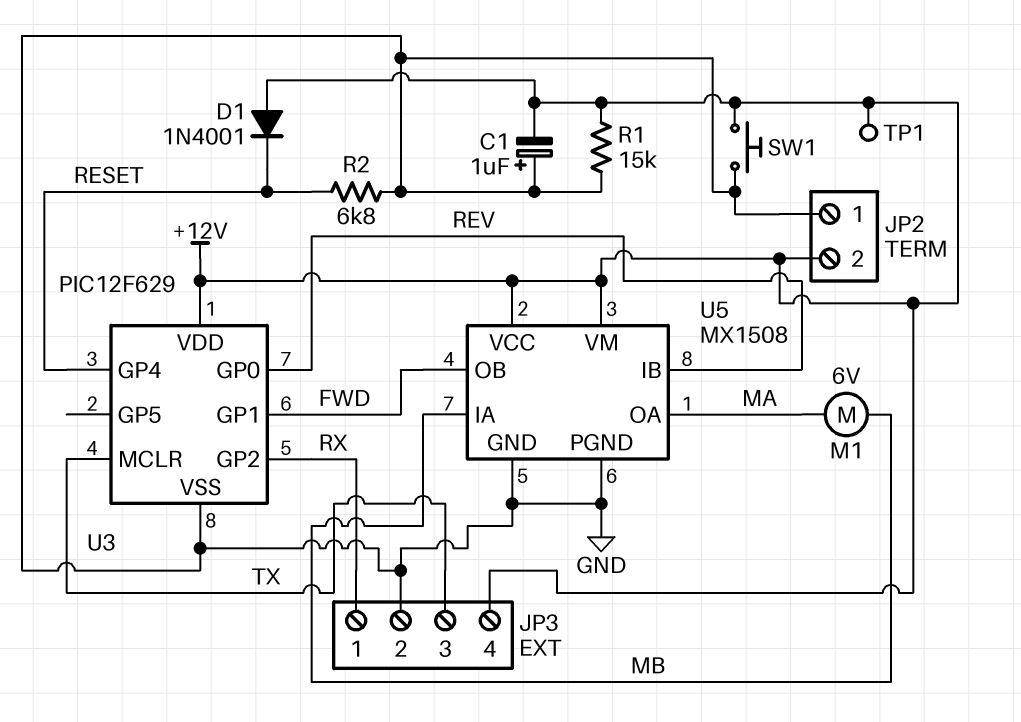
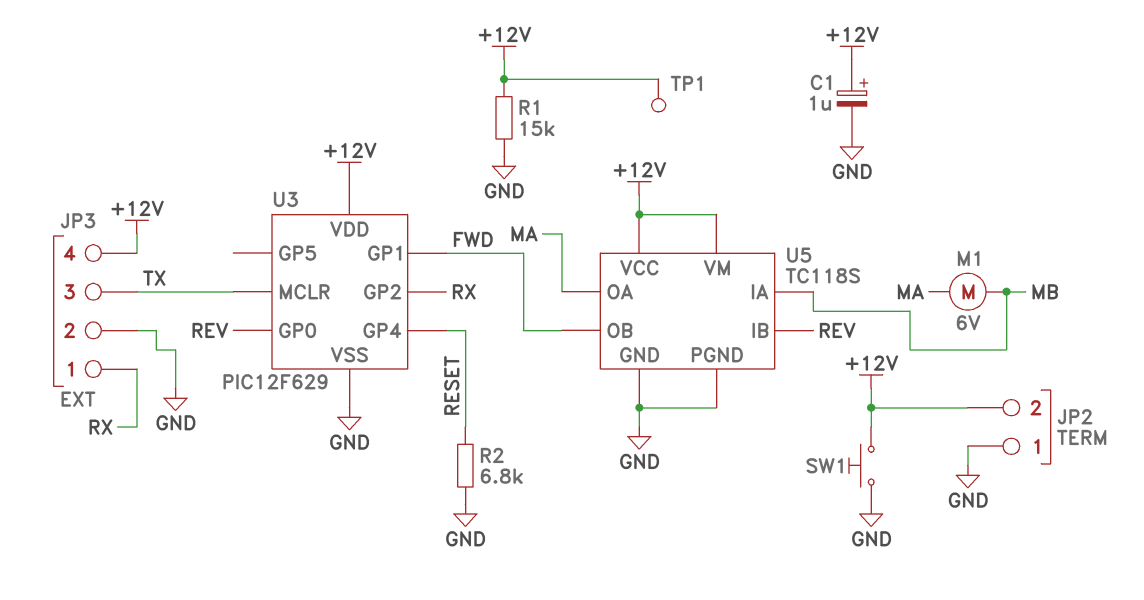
C1: 1uF (plus GND, minus +12V) -> 1uF (plus +12V, minus GND)
D1: diode 1N4001 (A +12V, K RESET) -> none
U5: MX1508 -> TC118S

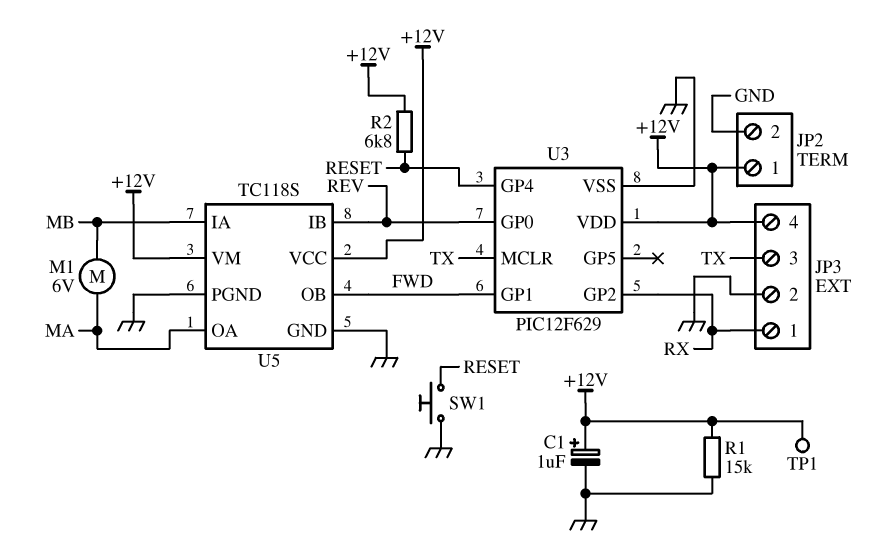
JP2 pin 1: GND -> +12V
JP2 pin 2: +12V -> GND
R2: 6.8k (GND, RESET) -> 6.8k (+12V, RESET)
SW1: button (+12V, GND) -> button (GND, RESET)

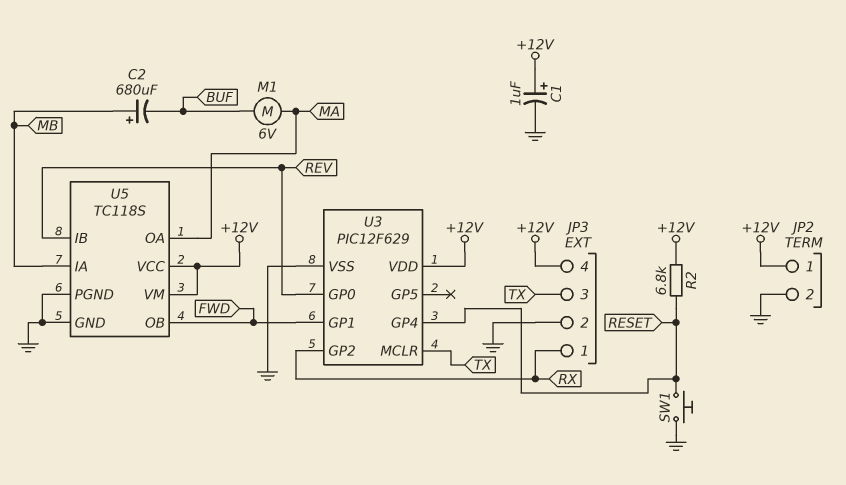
C2: none -> 680uF (plus MB, minus BUF)
M1: motor 6V (MA, MB) -> motor 6V (BUF, MA)
R1: 15k (+12V, GND) -> none
TP1: test point (+12V) -> none

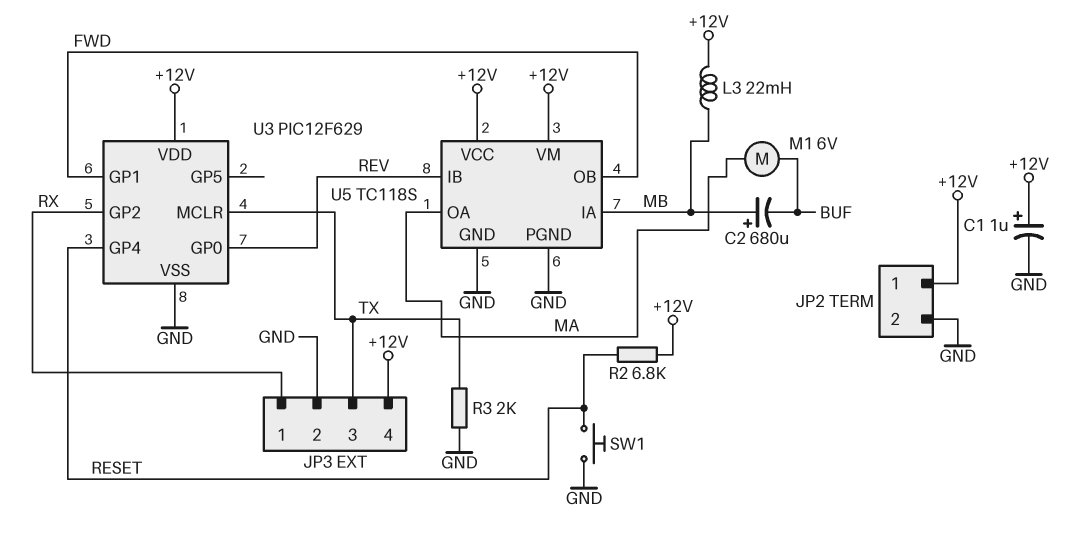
L3: none -> 22mH (+12V, MB)
R3: none -> 2k (GND, TX)

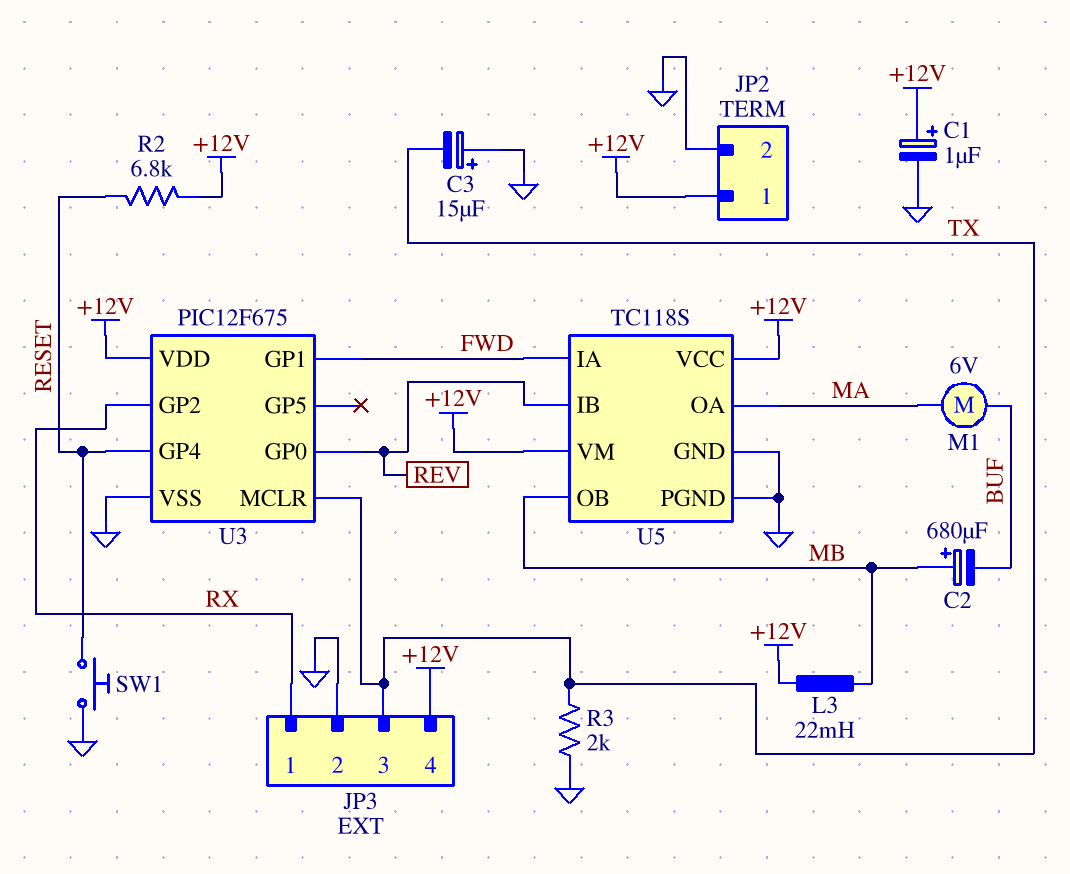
C3: none -> 15uF (plus GND, minus TX)
U3: PIC12F629 -> PIC12F675
U5 pin IA: MB -> FWD
U5 pin OB: FWD -> MB

